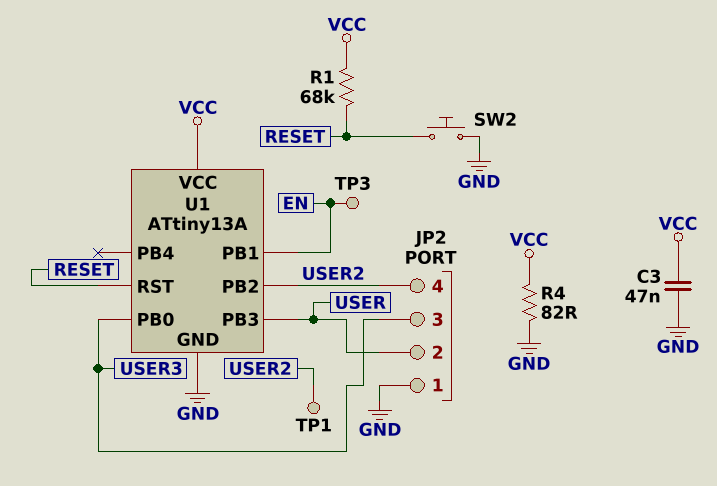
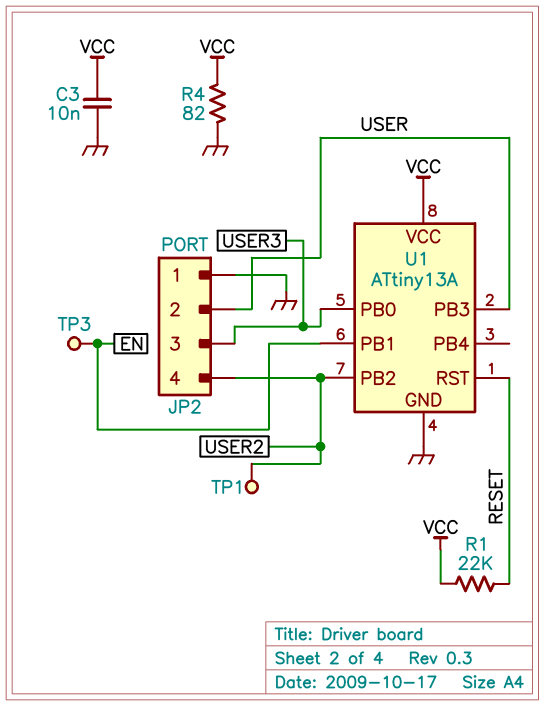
C3: 47nF (GND, VCC) -> 10nF (GND, VCC)
R1: 68k (RESET, VCC) -> 22k (RESET, VCC)
SW2: button (GND, RESET) -> none

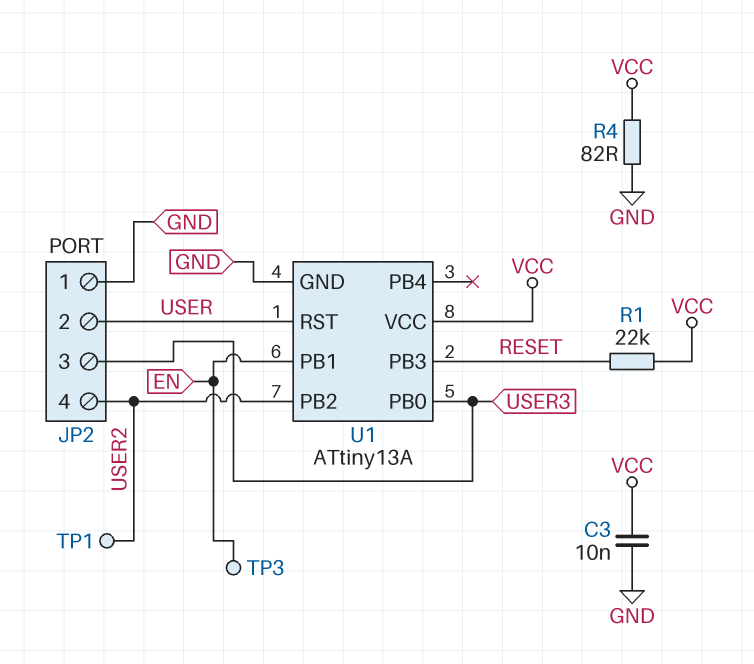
U1 pin PB3: USER -> RESET
U1 pin RST: RESET -> USER

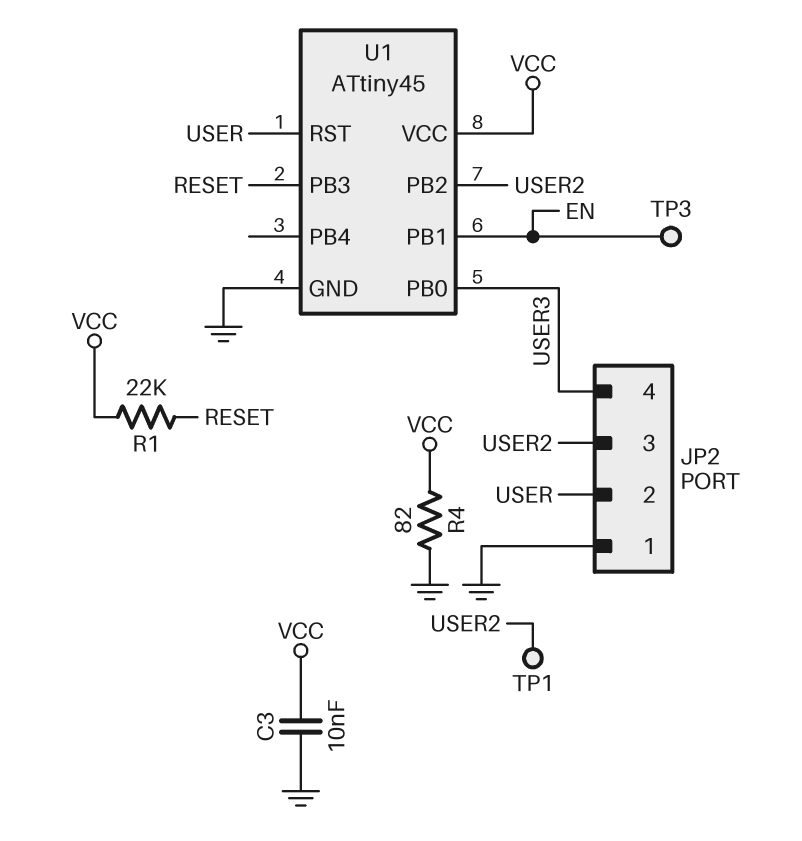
JP2 pin 3: USER3 -> USER2
JP2 pin 4: USER2 -> USER3
U1: ATtiny13A -> ATtiny45

